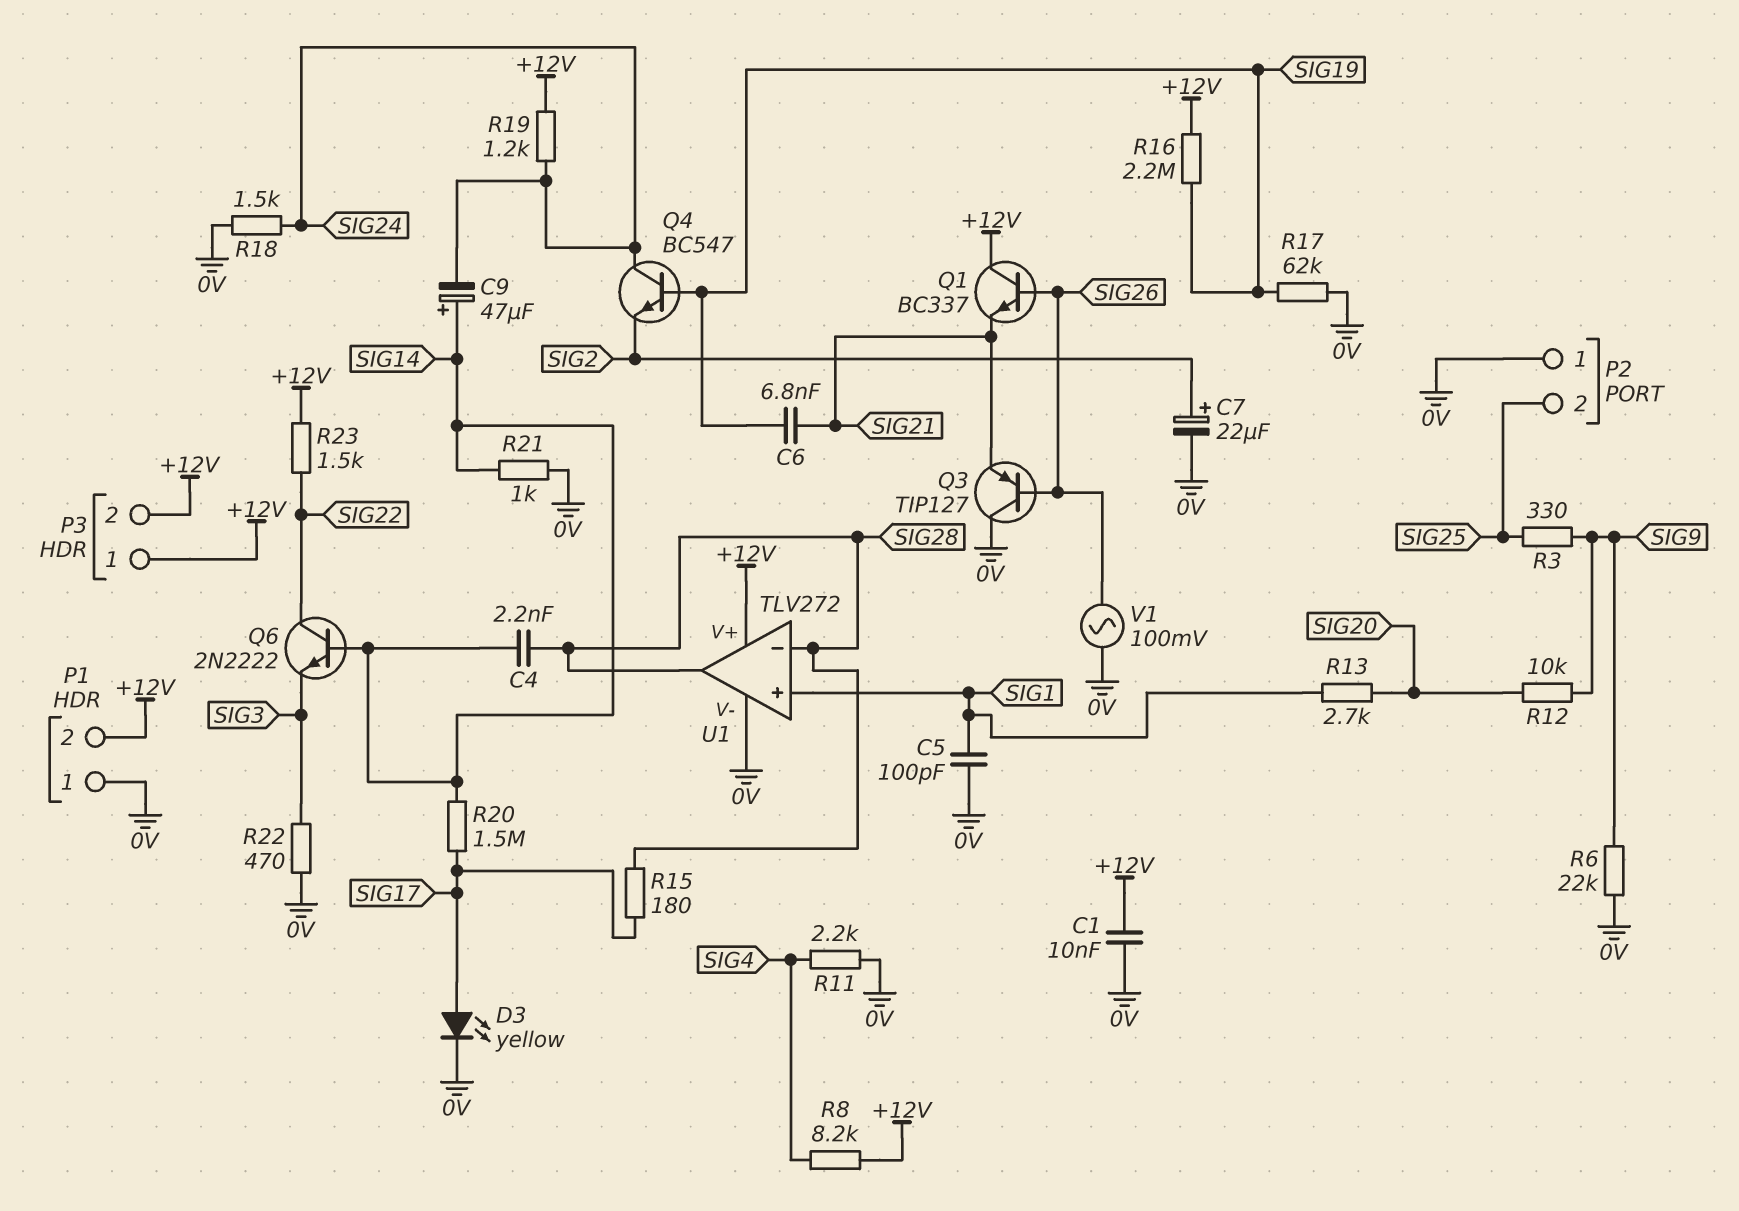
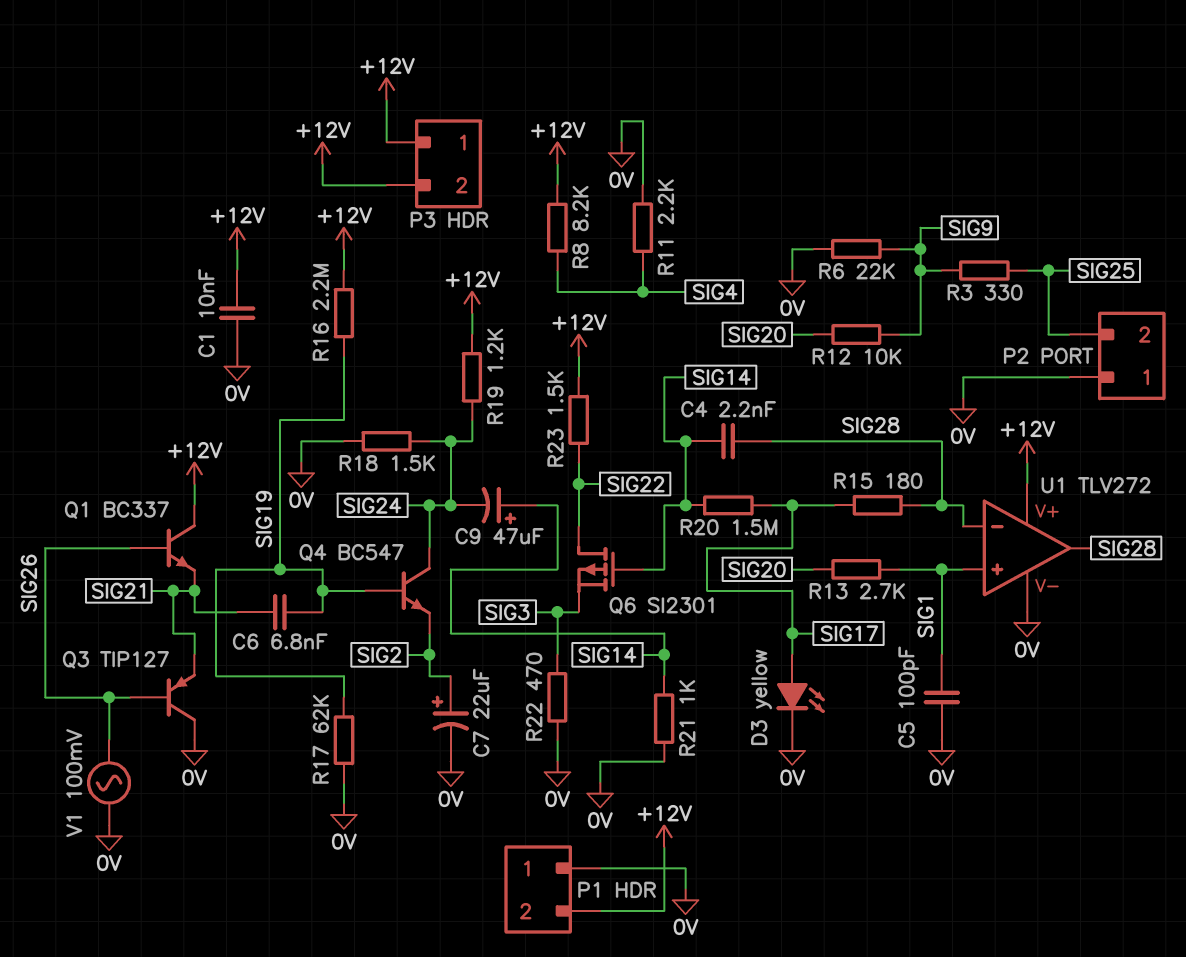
Q6: NPN 2N2222 (B SIG14, C SIG22, E SIG3) -> PMOS SI2301 (G SIG14, D SIG22, S SIG3)

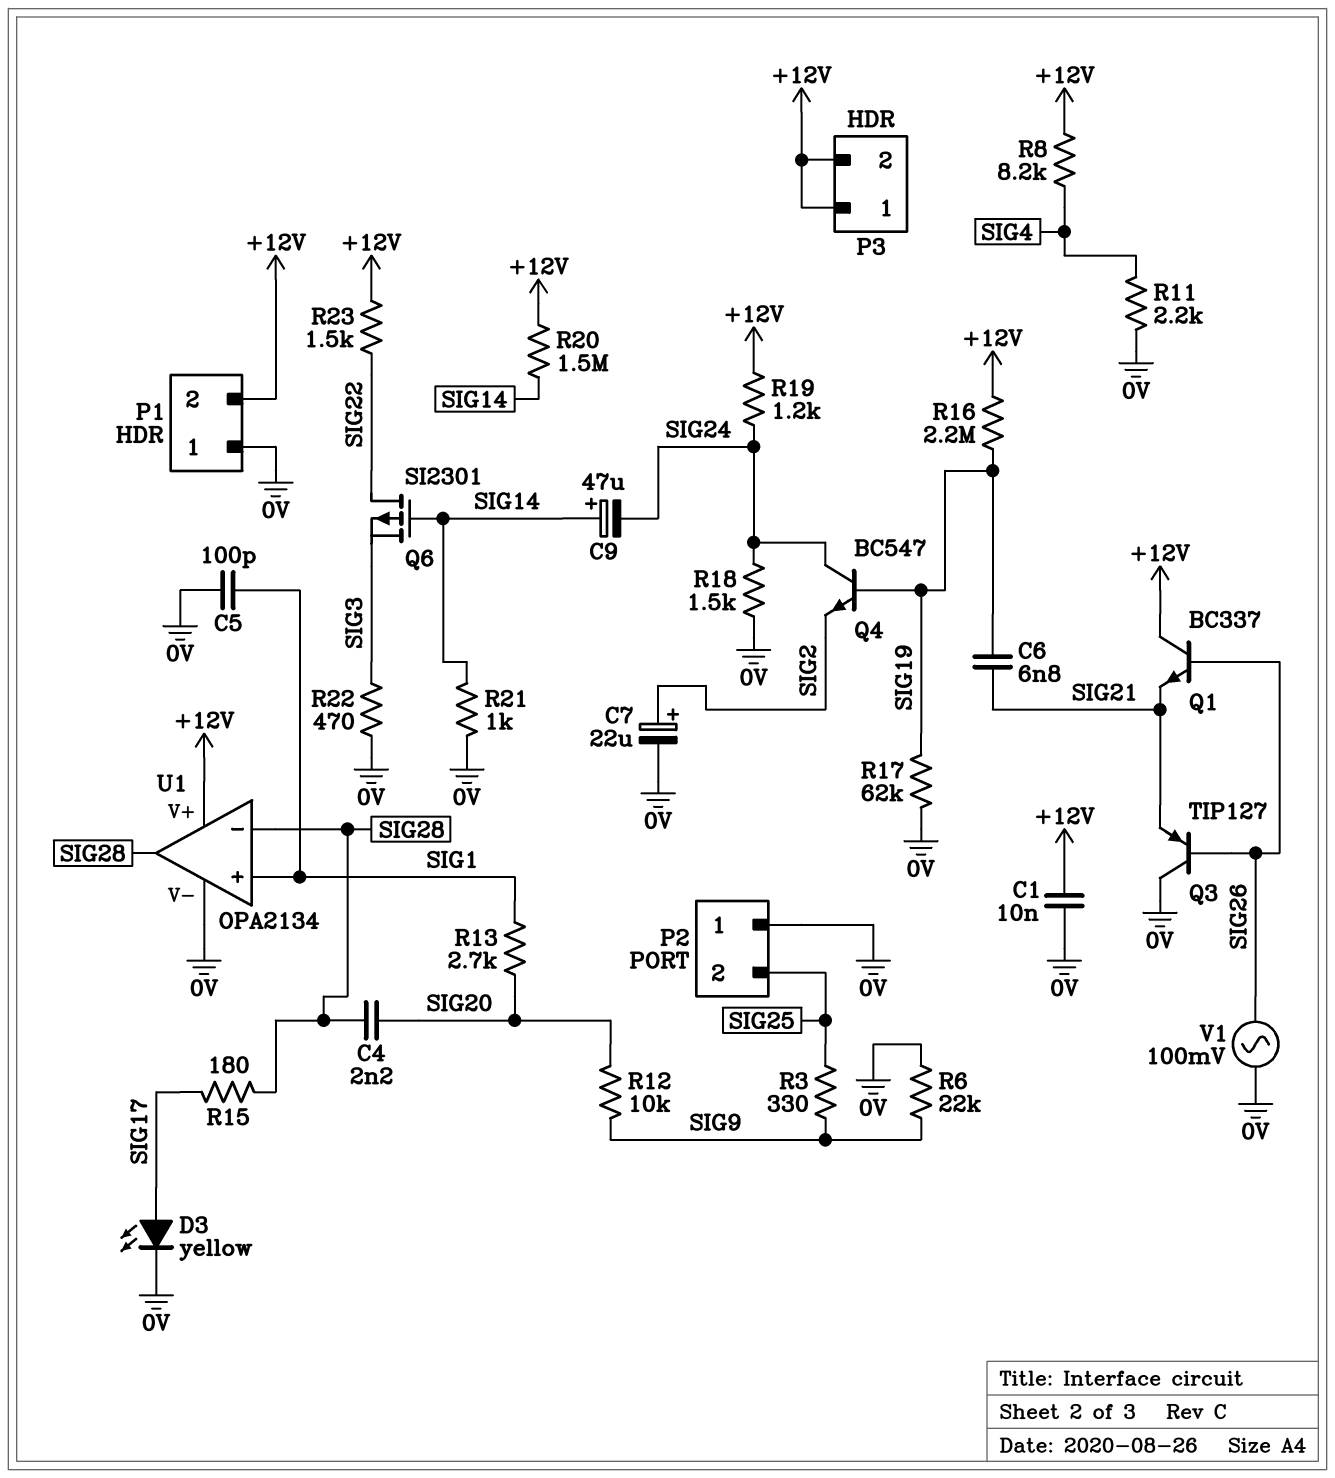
C4: 2.2nF (SIG14, SIG28) -> 2.2nF (SIG20, SIG28)
R20: 1.5M (SIG14, SIG17) -> 1.5M (+12V, SIG14)
U1: TLV272 -> OPA2134

